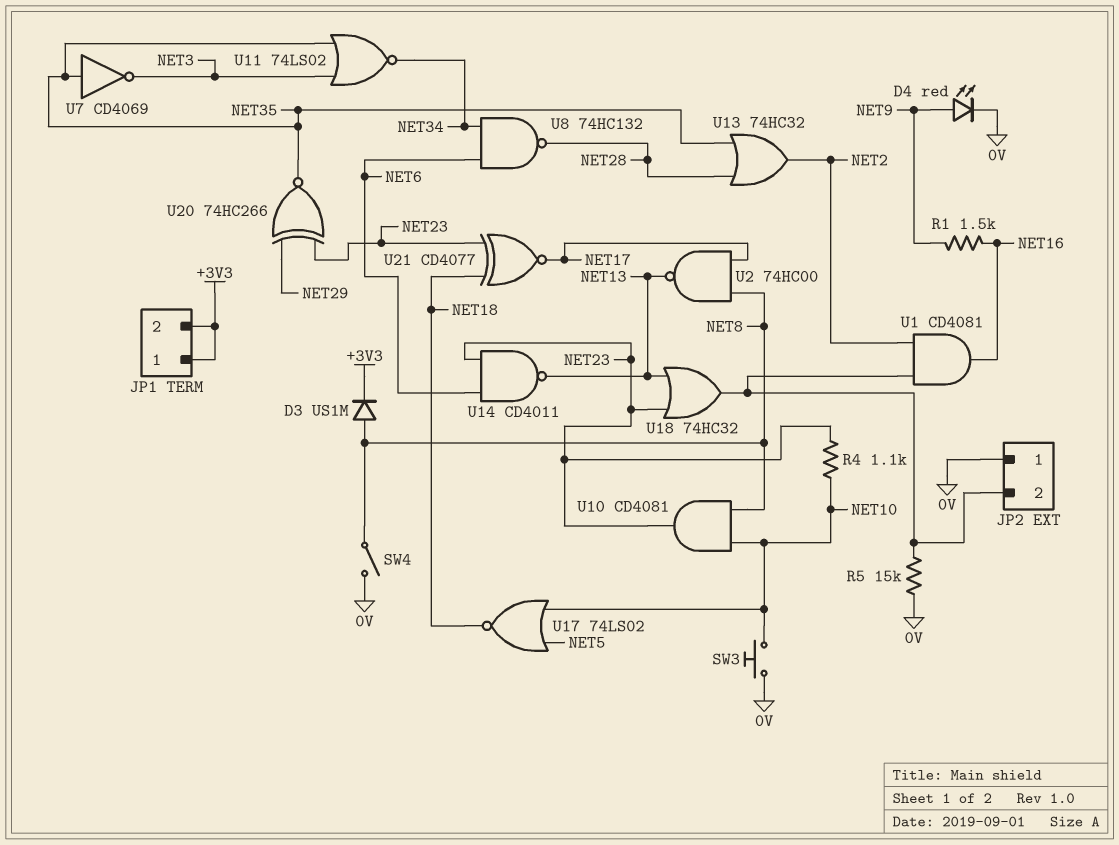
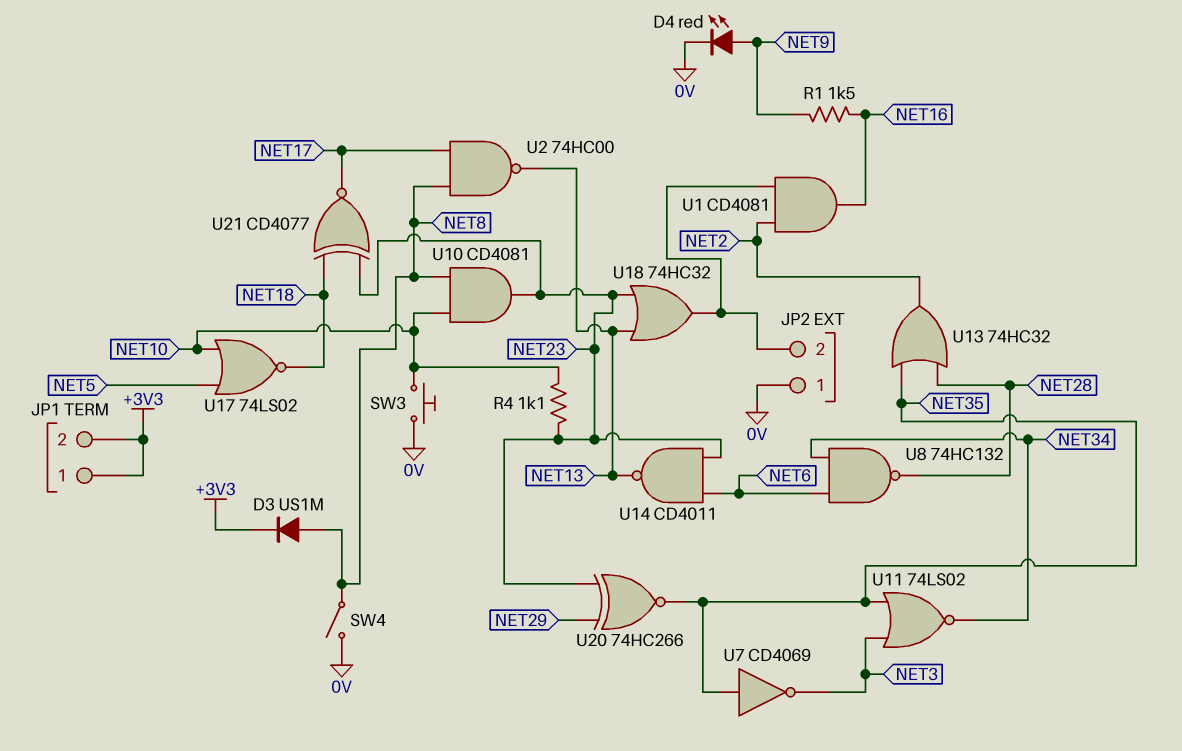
R5: 15k (0V, JP2/2) -> none

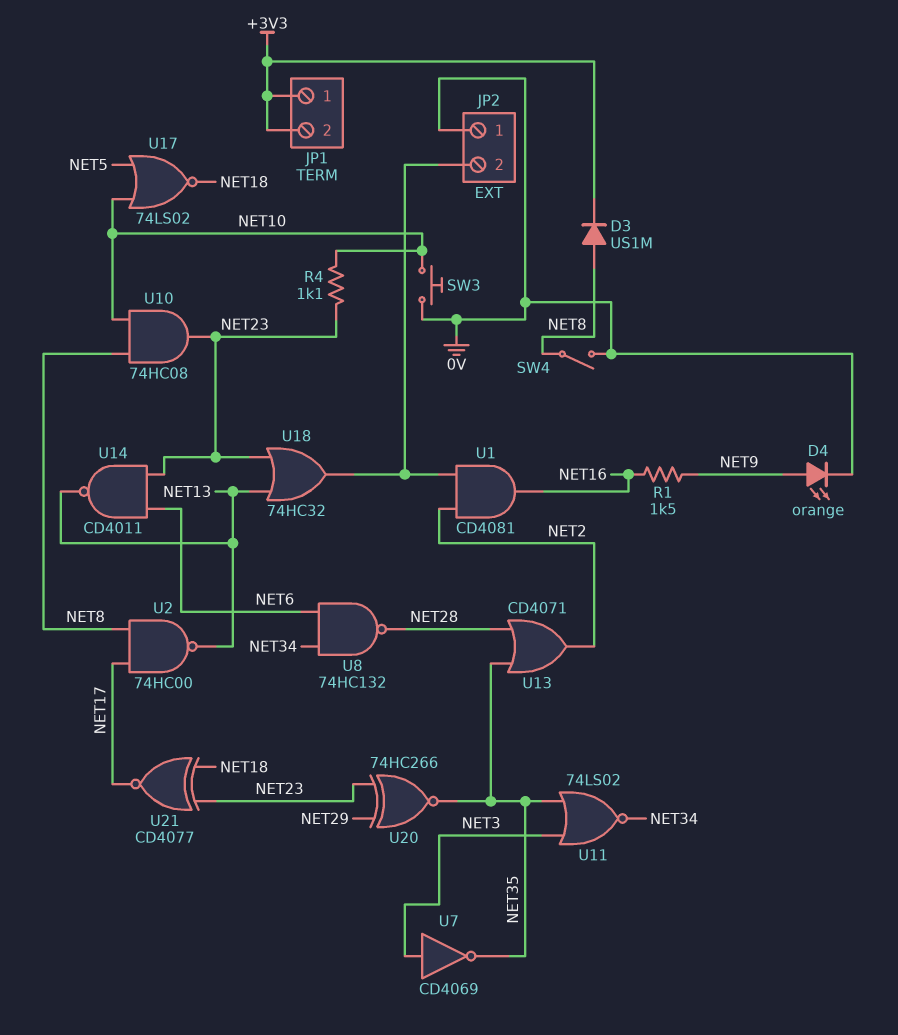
D4: LED red (A NET9, K 0V) -> LED orange (A NET9, K 0V)
U7: NOT CD4069 (in NET35, out NET3) -> NOT CD4069 (in NET3, out NET35)
U10: AND CD4081 (in NET8, in NET10, out NET23) -> AND 74HC08 (in NET8, in NET10, out NET23)
U13: OR 74HC32 (in NET28, in NET35, out NET2) -> OR CD4071 (in NET28, in NET35, out NET2)

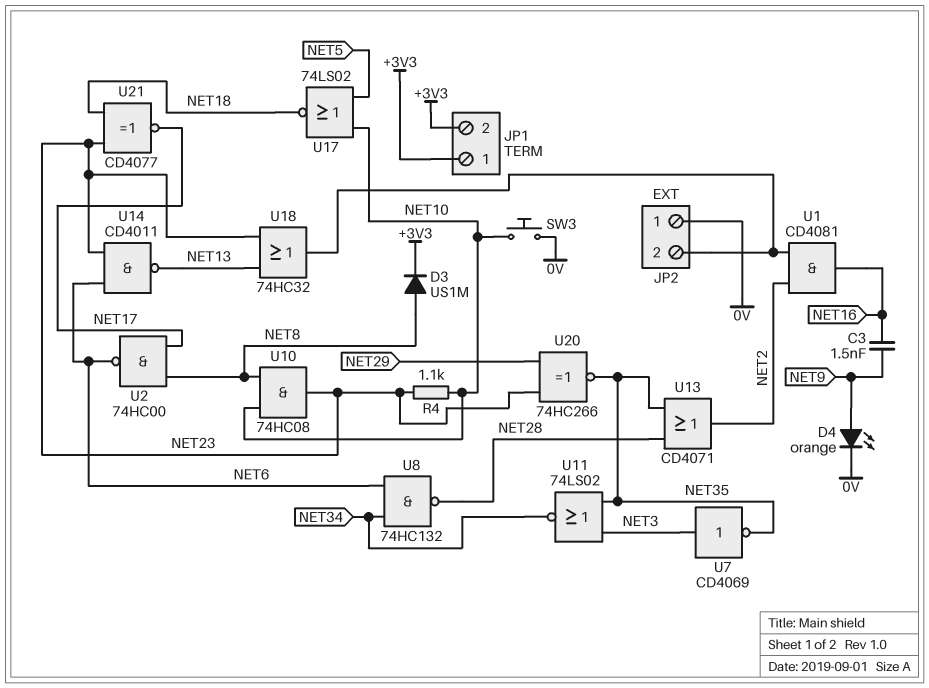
C3: none -> 1.5nF (NET9, NET16)
R1: 1.5k (NET9, NET16) -> none
SW4: switch (0V, NET8) -> none
U2: NAND 74HC00 (in NET8, in NET17, out NET13) -> NAND 74HC00 (in NET8, in NET17, out NET6)

